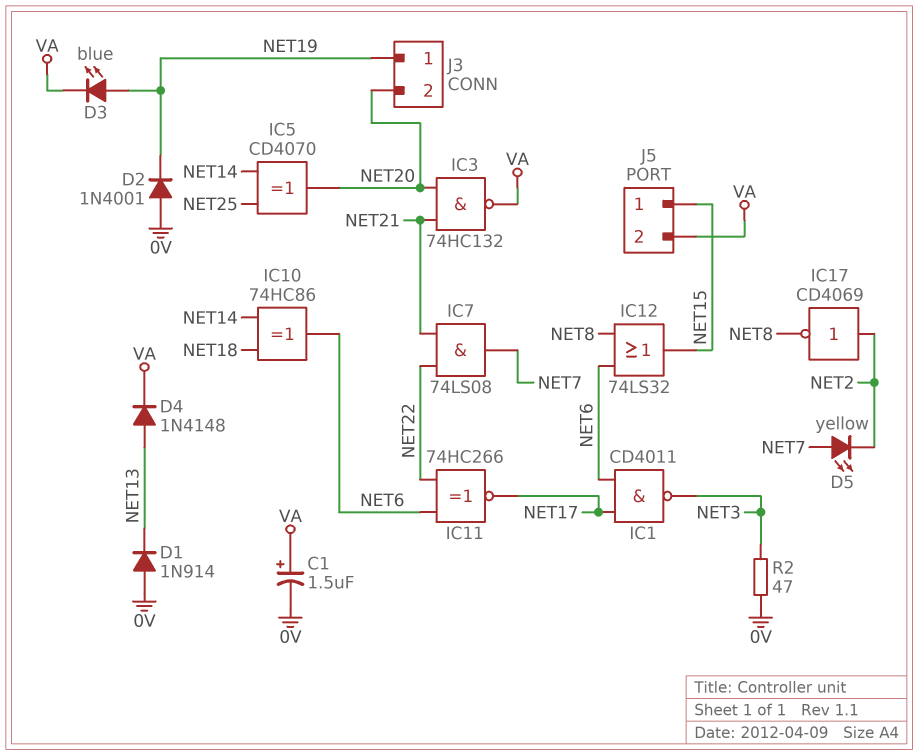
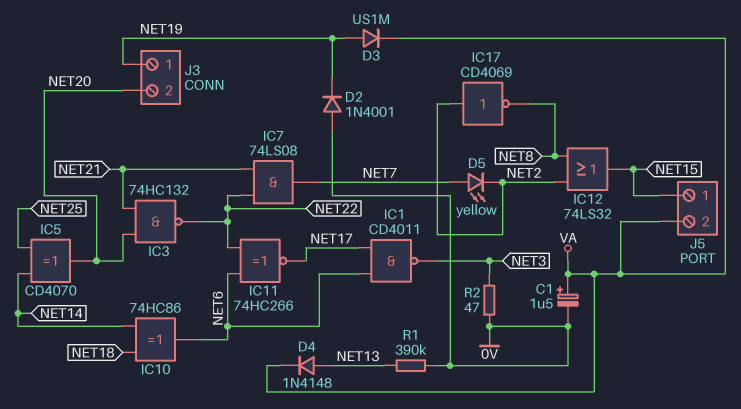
D1: diode 1N914 (A 0V, K NET13) -> none
D3: LED blue (A NET19, K VA) -> diode US1M (A NET19, K VA)
IC3: NAND 74HC132 (in NET20, in NET21, out VA) -> NAND 74HC132 (in NET20, in NET21, out NET22)
IC12: OR 74LS32 (in NET6, in NET8, out NET15) -> OR 74LS32 (in NET2, in NET8, out NET15)
R1: none -> 390k (0V, NET13)

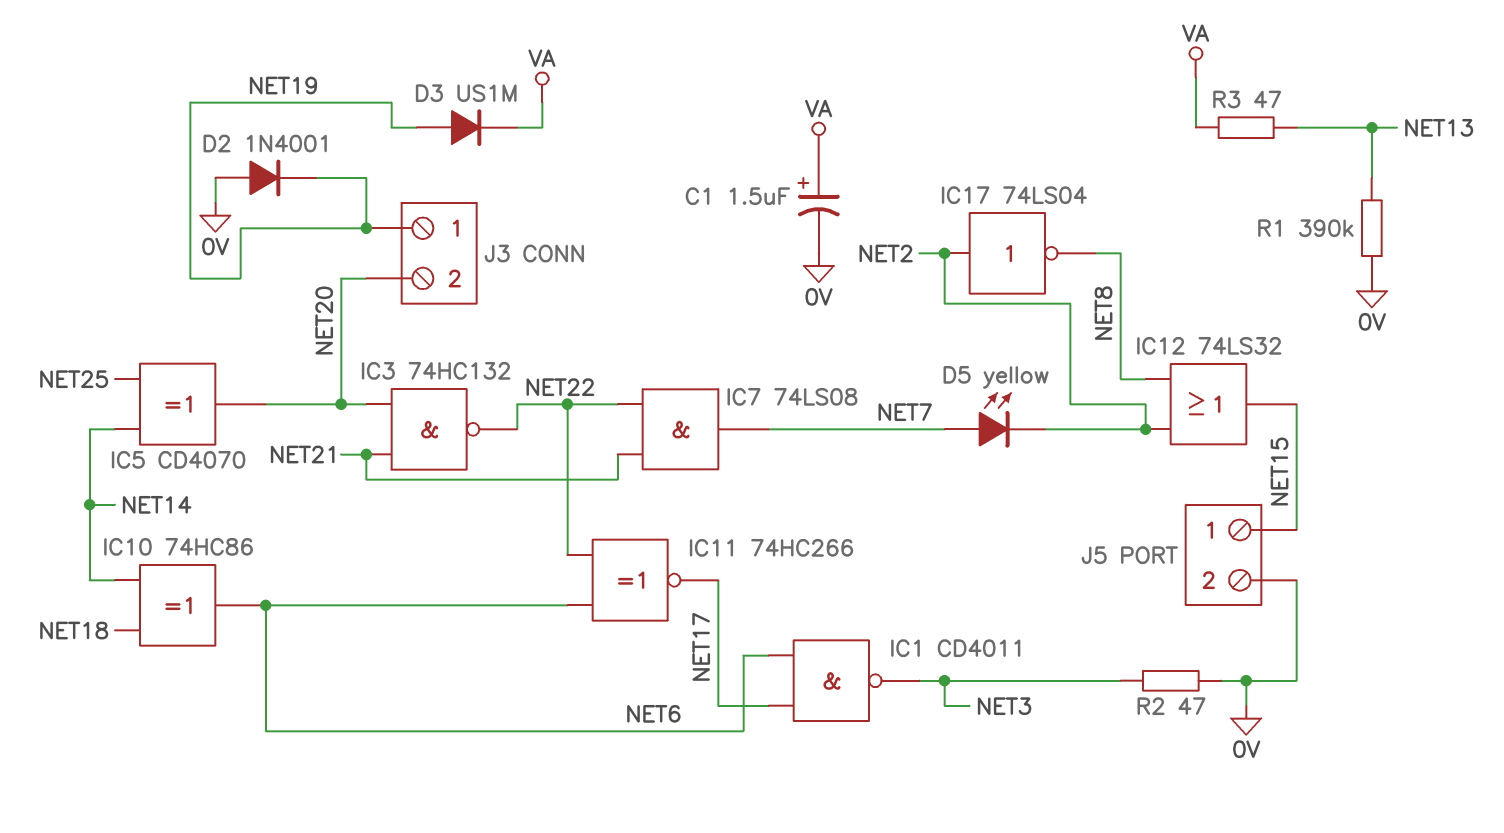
D4: diode 1N4148 (A NET13, K VA) -> none
IC17: NOT CD4069 (in NET2, out NET8) -> NOT 74LS04 (in NET2, out NET8)
J5 pin 2: VA -> 0V
R3: none -> 47 (NET13, VA)

